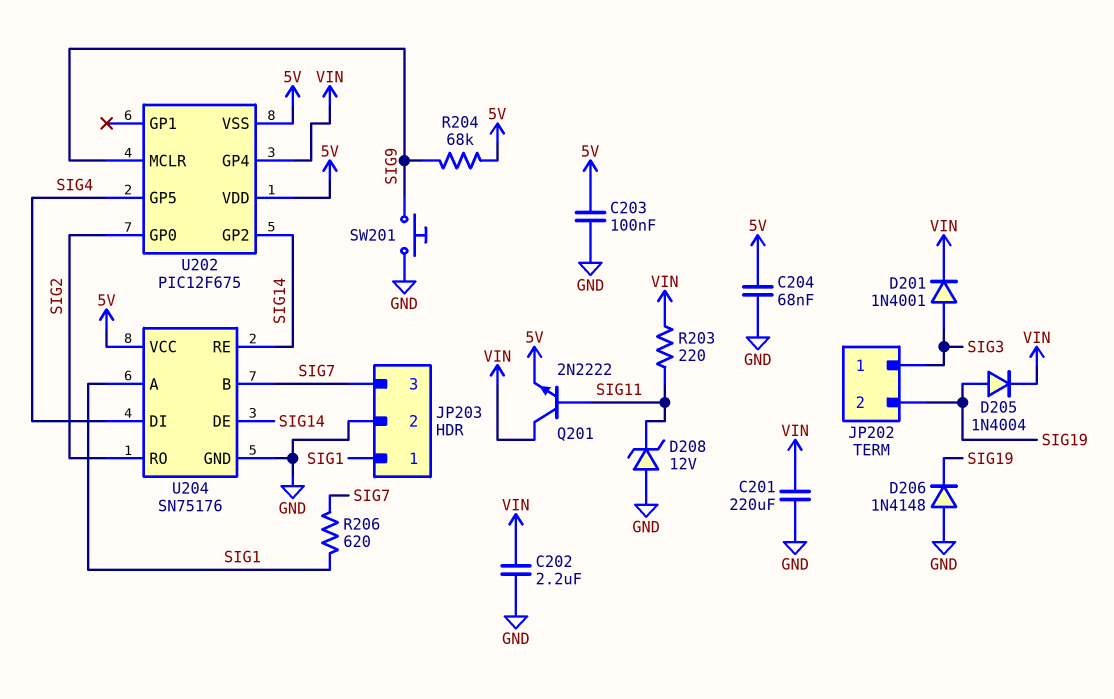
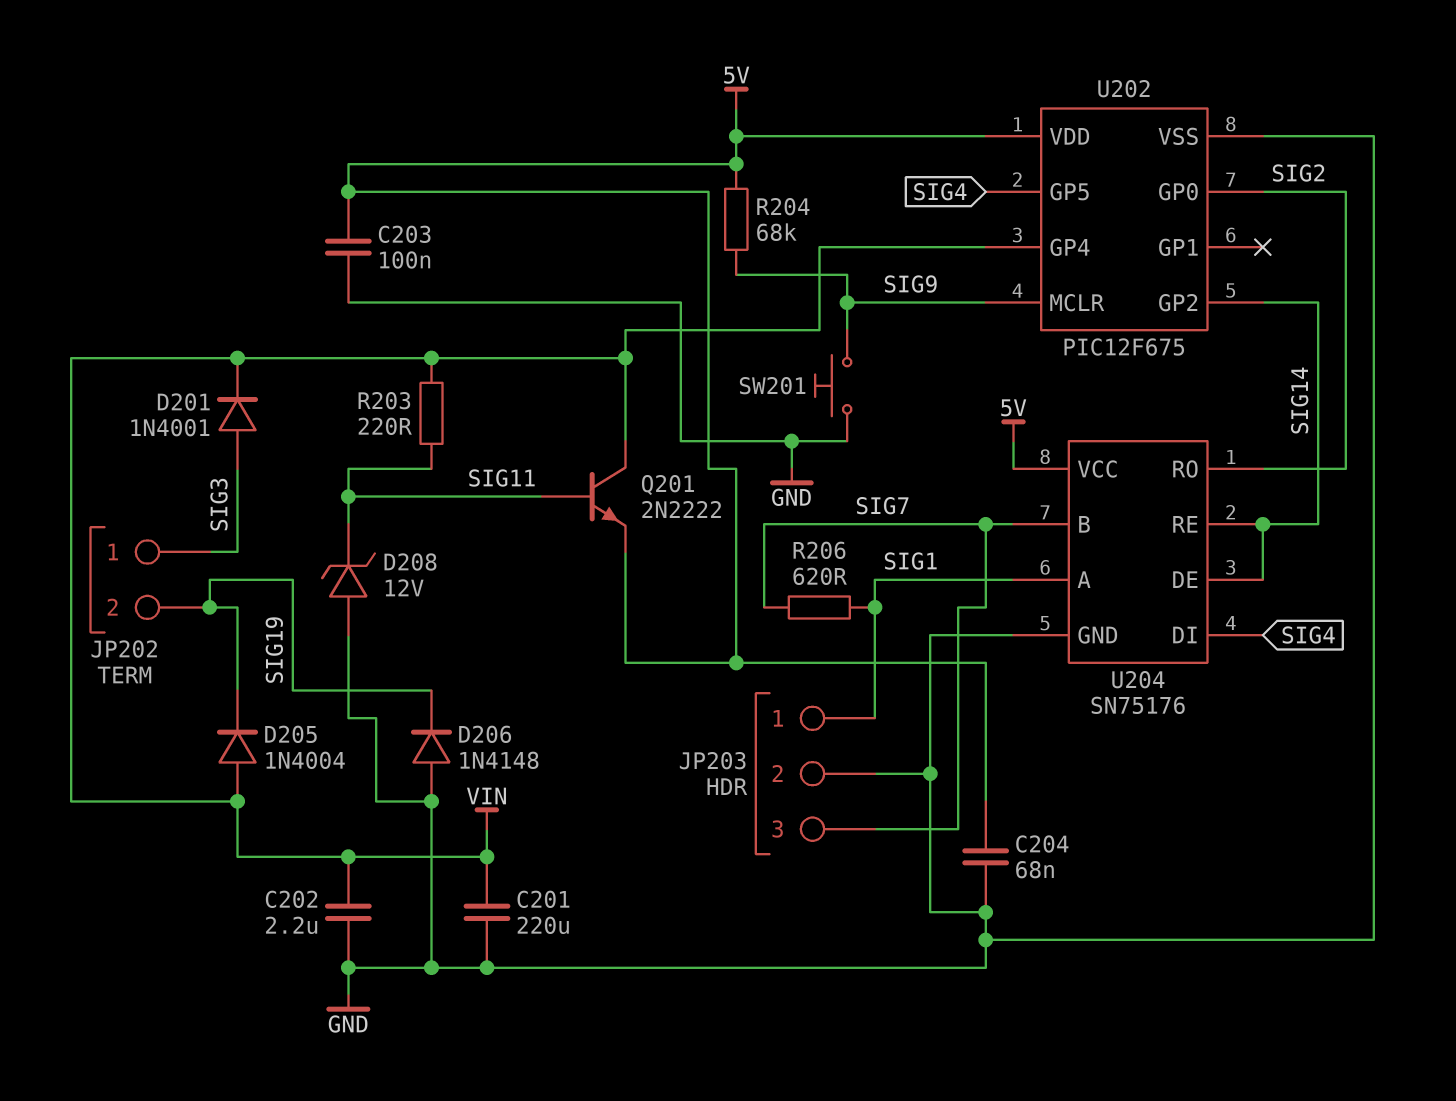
D205: diode 1N4004 (A SIG19, K VIN) -> diode 1N4004 (A VIN, K SIG19)
U202 pin VSS: 5V -> GND

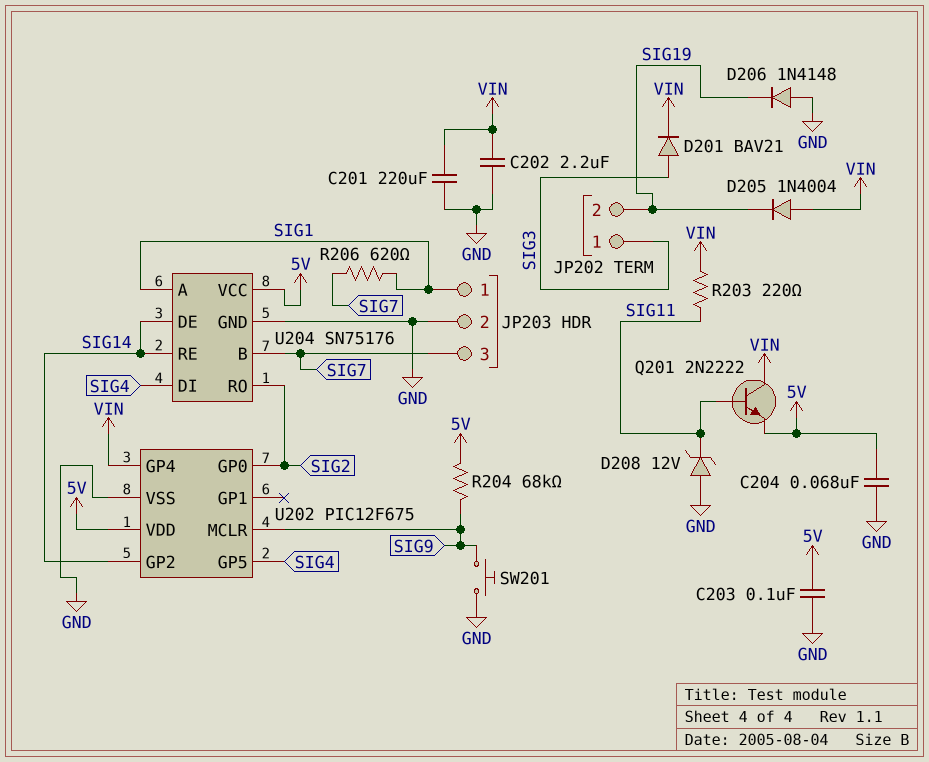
D201: diode 1N4001 (A SIG3, K VIN) -> diode BAV21 (A SIG3, K VIN)

